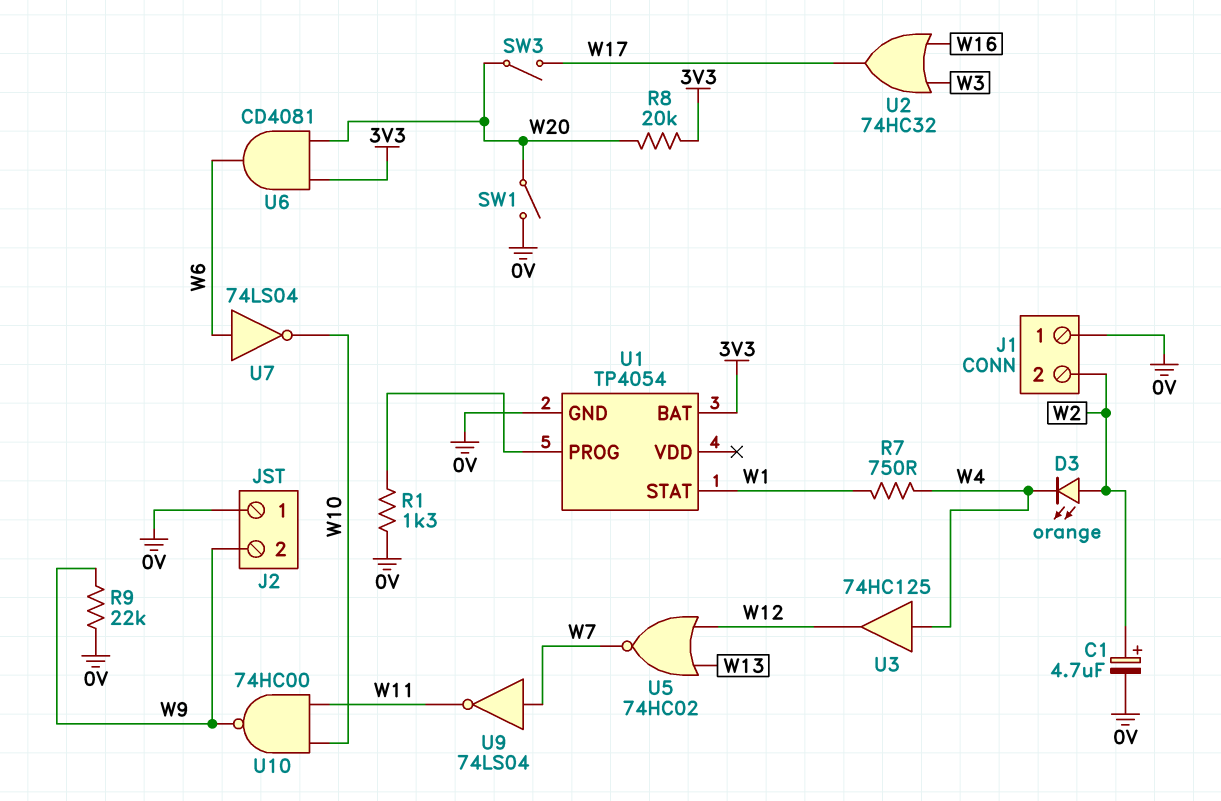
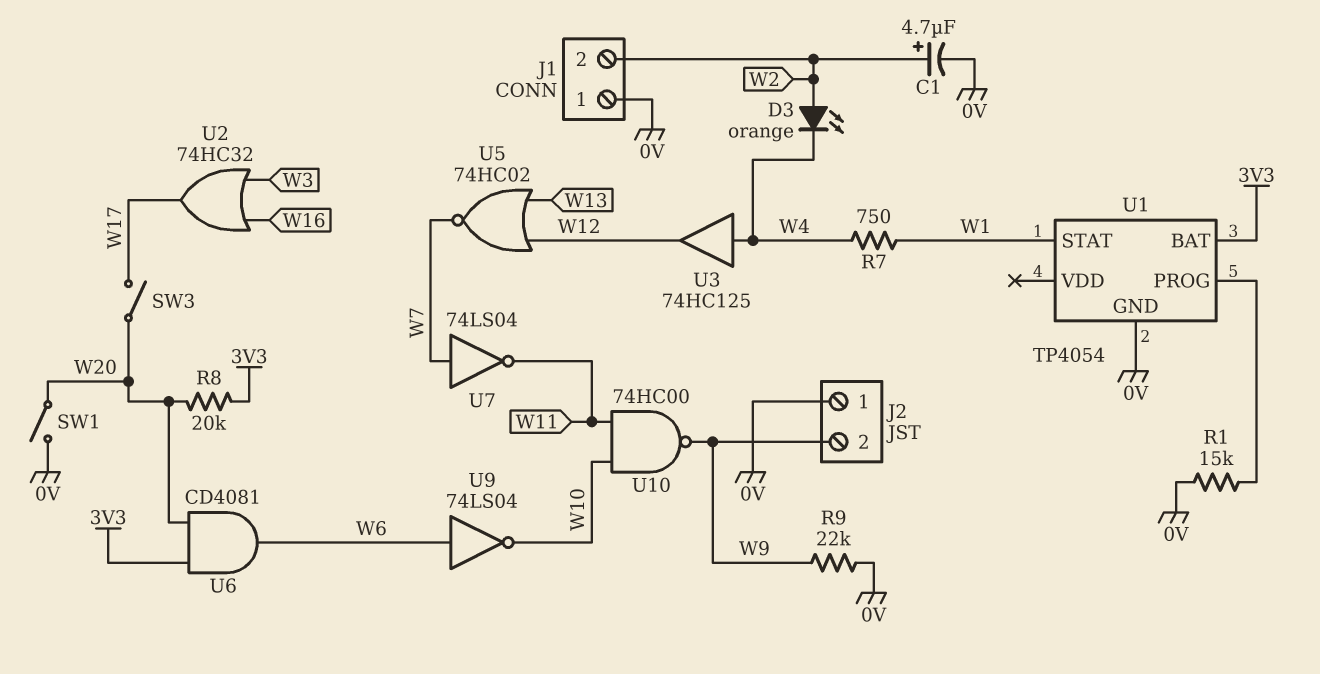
R1: 1.3k (0V, U1/PROG) -> 15k (0V, U1/PROG)
U7: NOT 74LS04 (in W6, out W10) -> NOT 74LS04 (in W7, out W11)
U9: NOT 74LS04 (in W7, out W11) -> NOT 74LS04 (in W6, out W10)

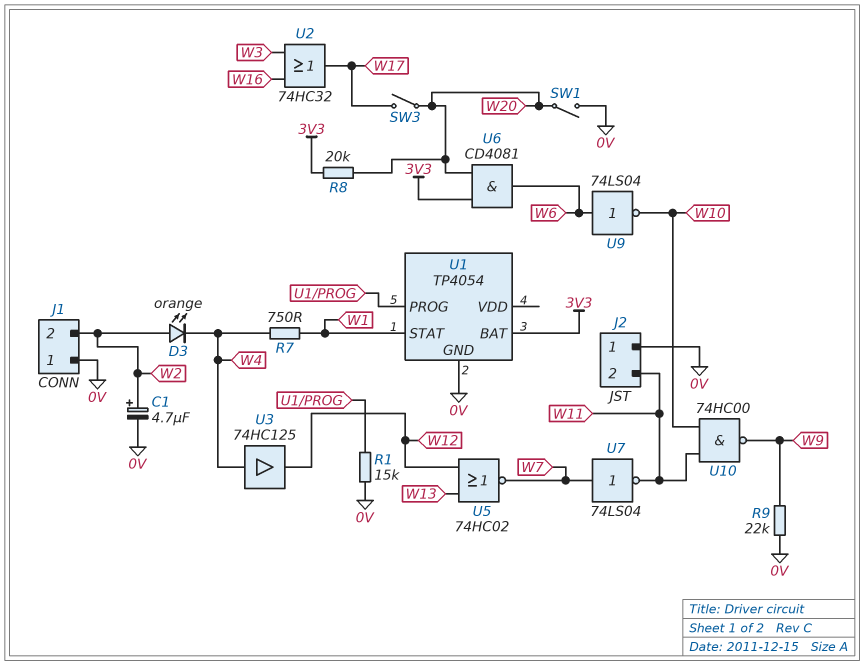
J2 pin 2: W9 -> W11

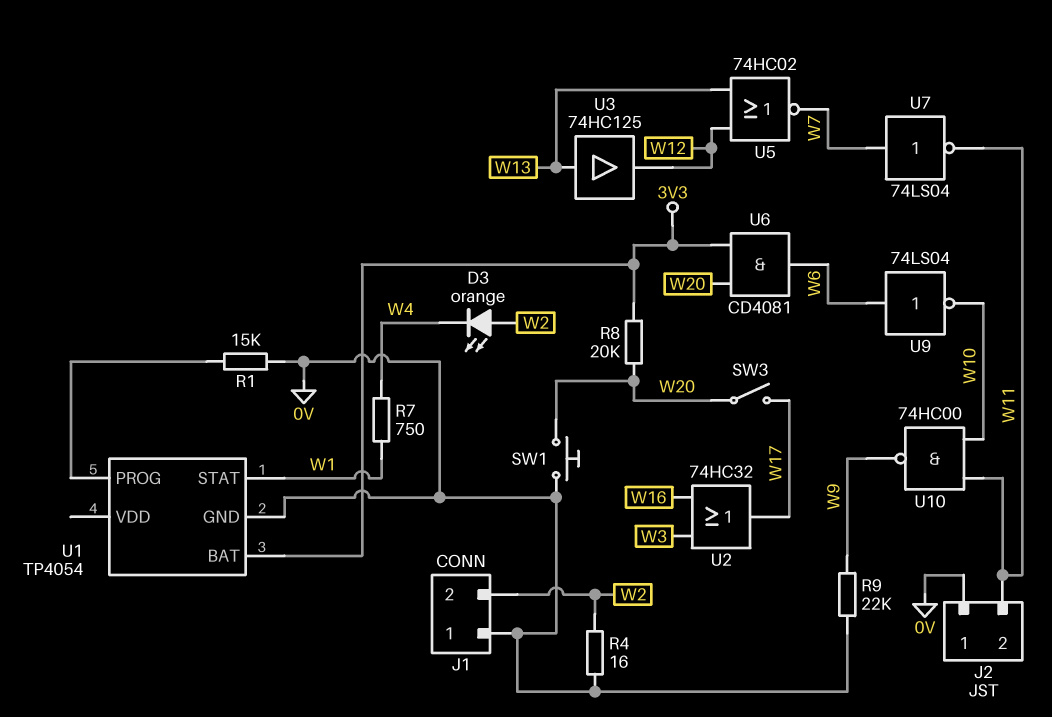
C1: 4.7uF (plus W2, minus 0V) -> none
R4: none -> 16 (0V, W2)
SW1: switch (0V, W20) -> button (0V, W20)
U3: buffer 74HC125 (in W4, out W12) -> buffer 74HC125 (in W13, out W12)

